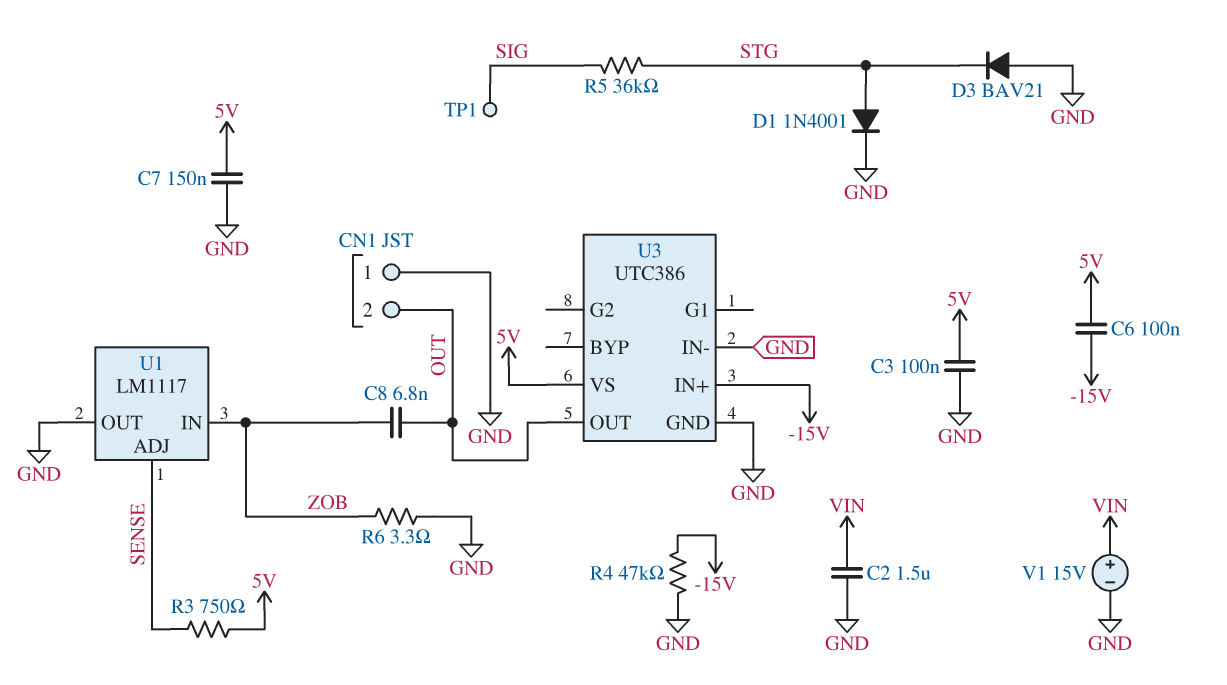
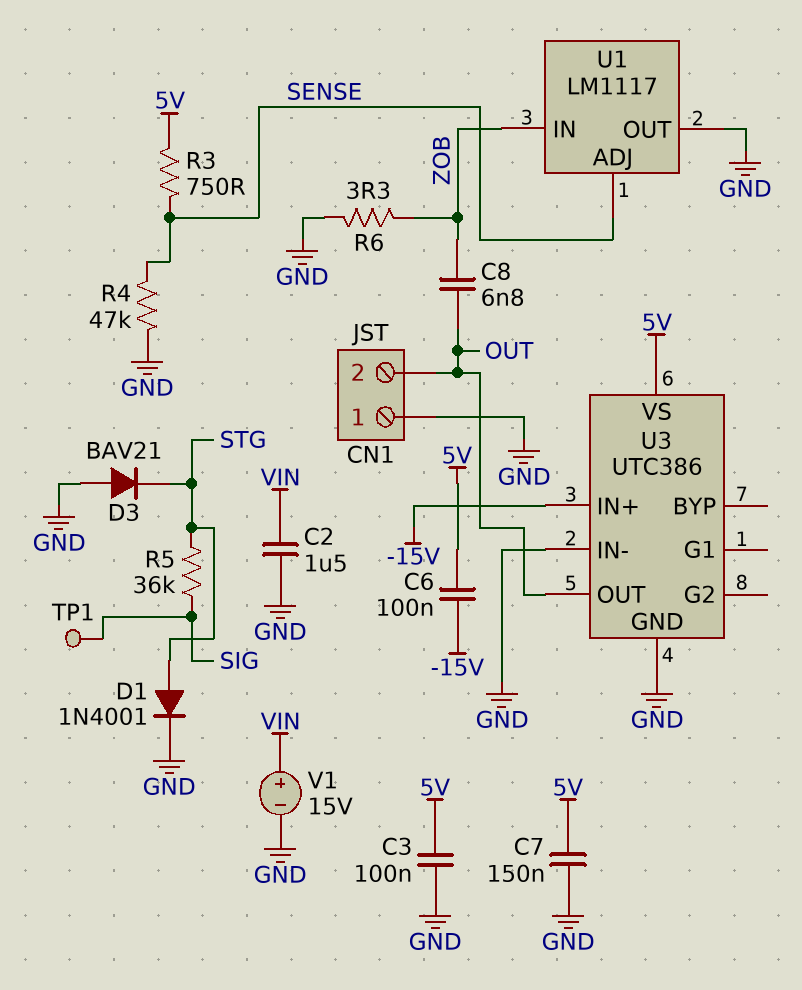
R4: 47k (-15V, GND) -> 47k (GND, SENSE)

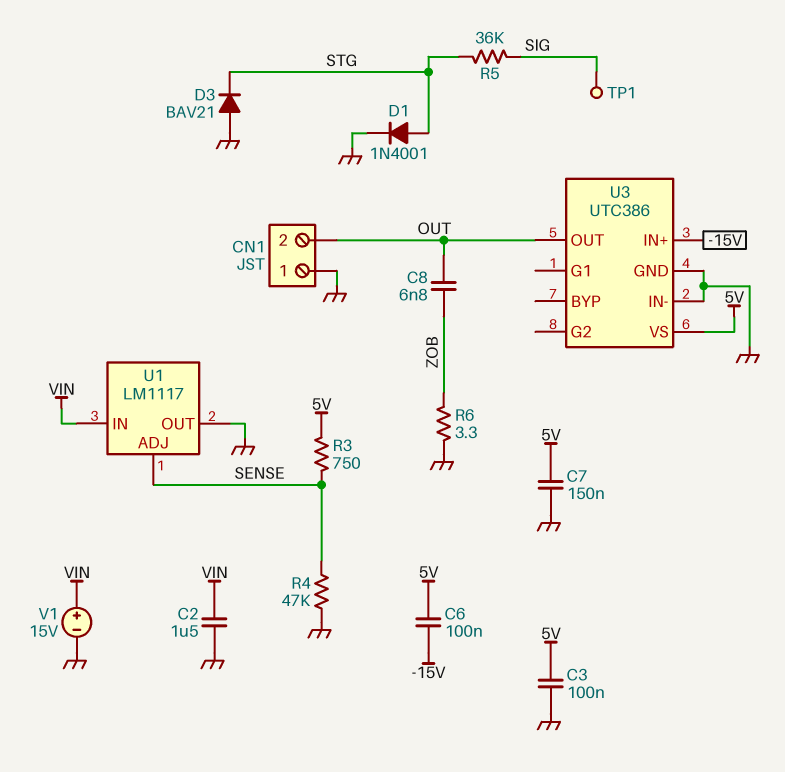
U1 pin IN: ZOB -> VIN

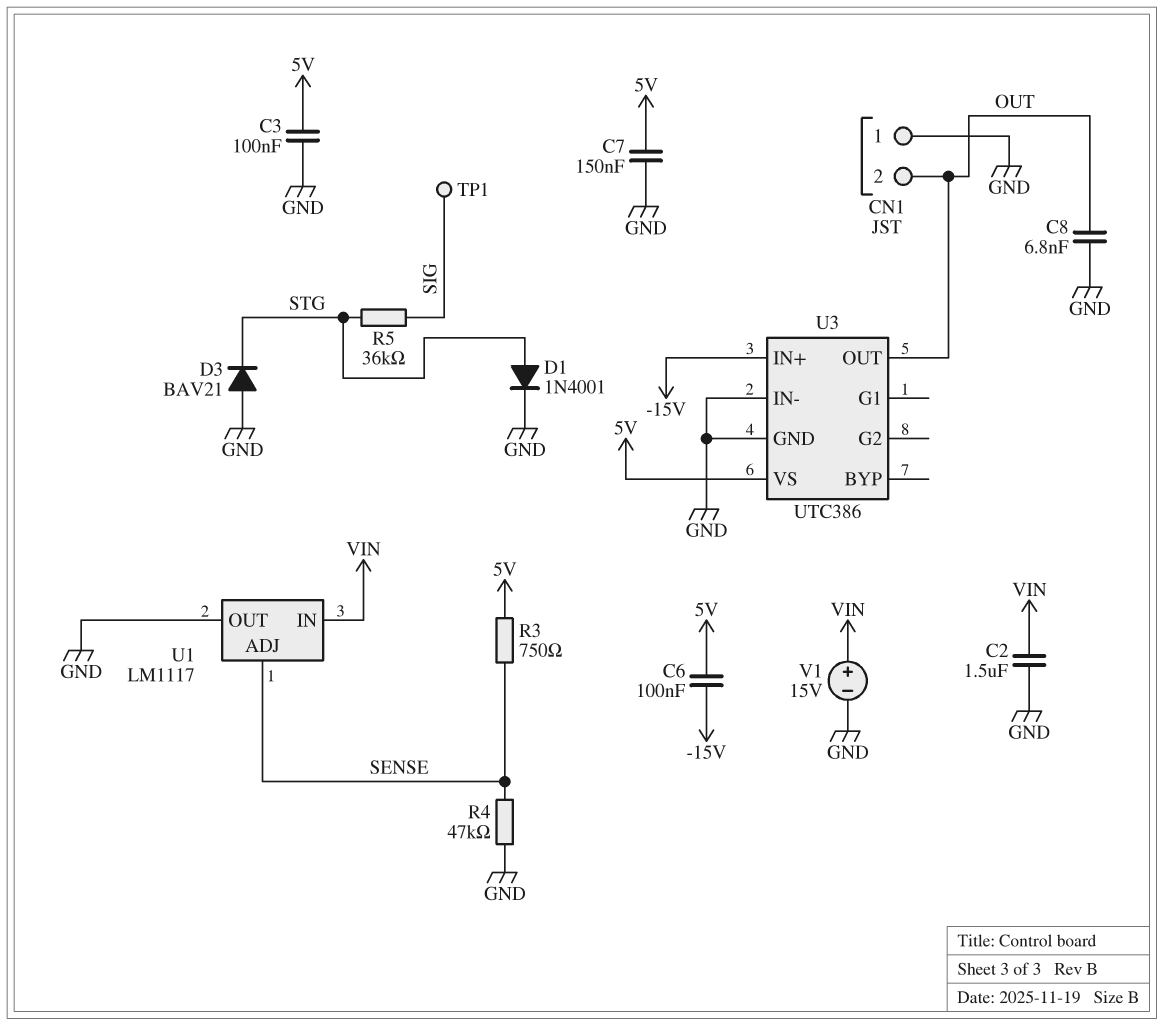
C8: 6.8nF (OUT, ZOB) -> 6.8nF (GND, OUT)
R6: 3.3 (GND, ZOB) -> none

